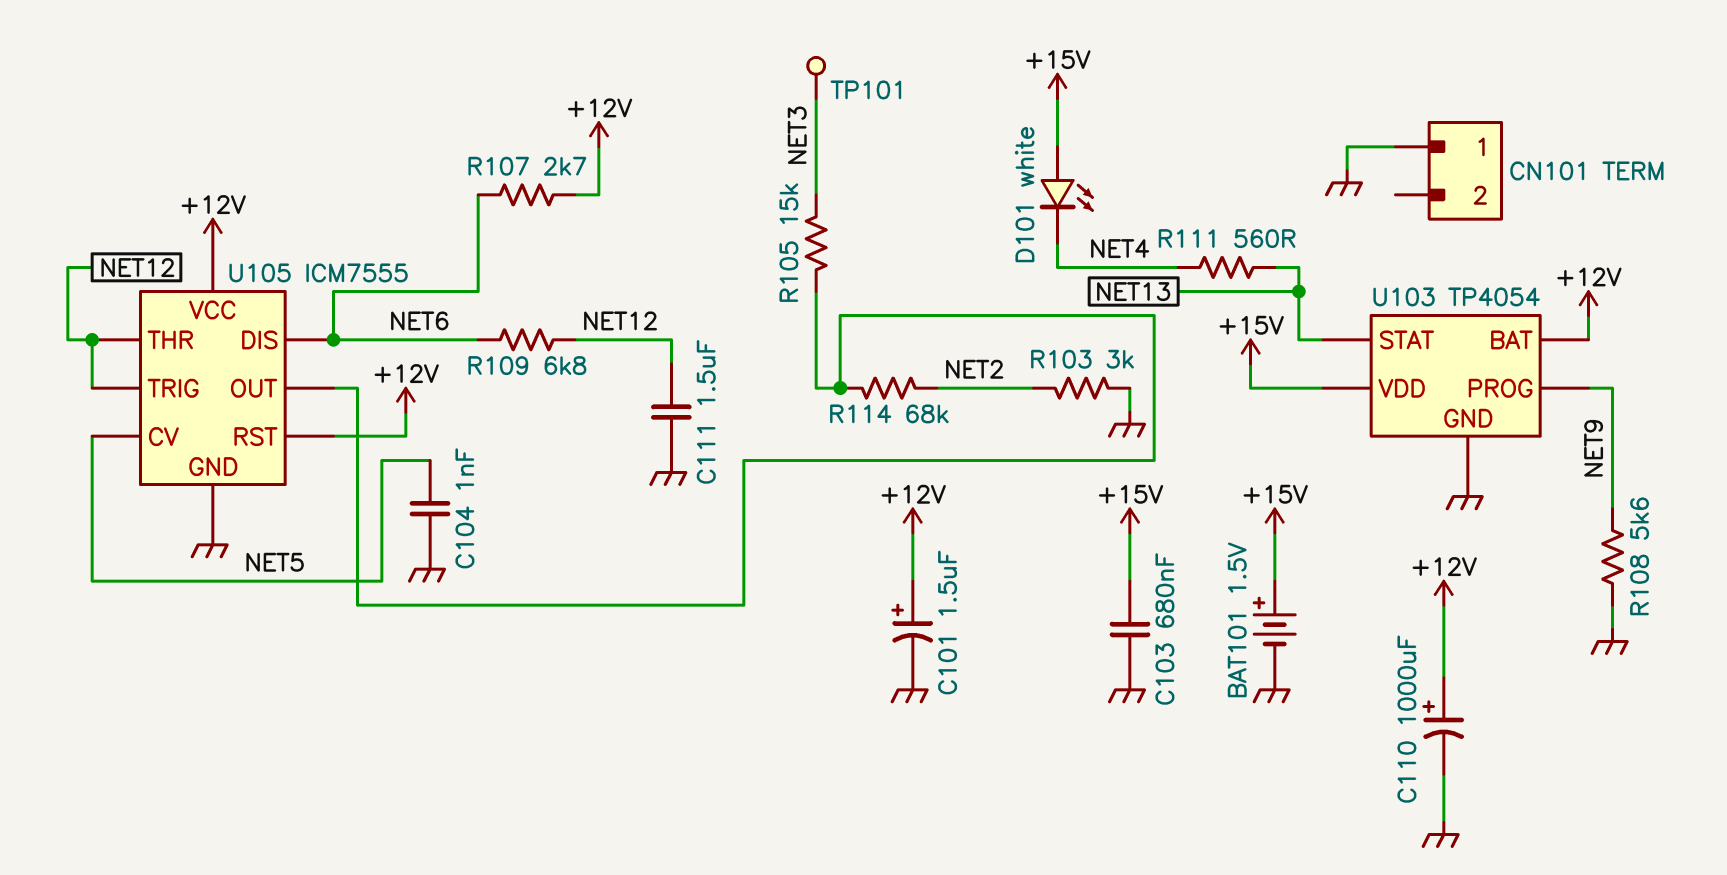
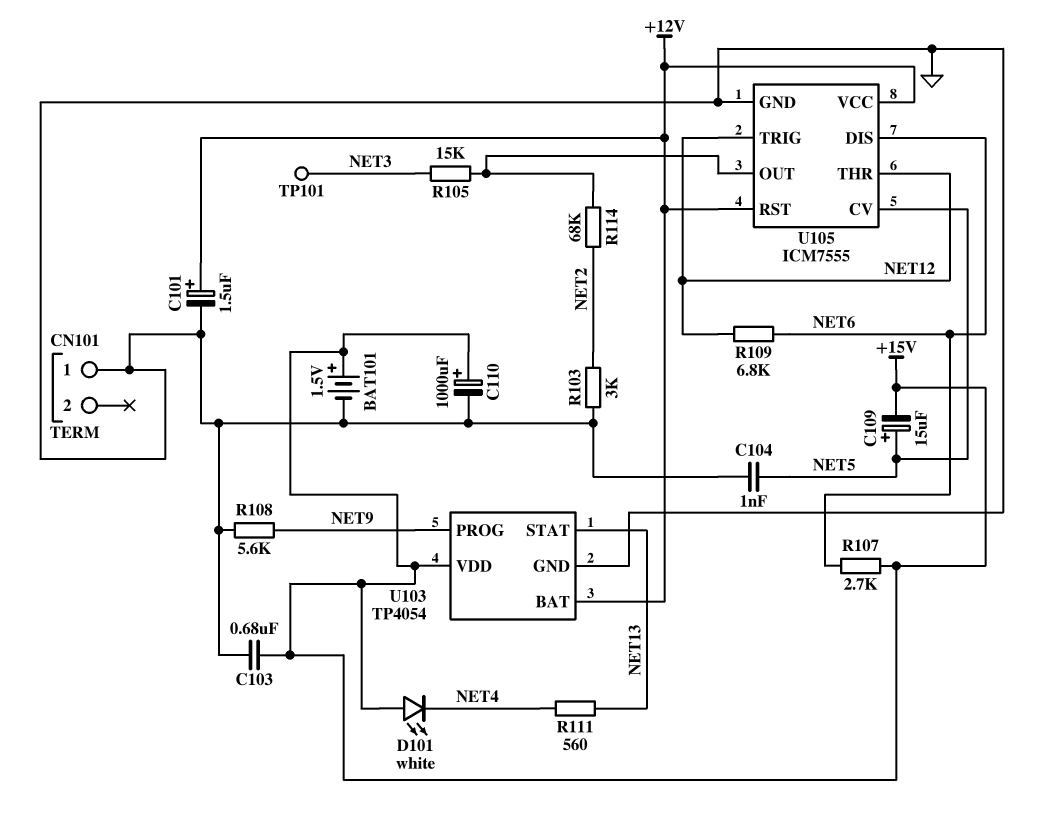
C109: none -> 15uF (plus NET5, minus +15V)
C110: 1000uF (plus +12V, minus GND) -> 1000uF (plus +15V, minus GND)
C111: 1.5uF (GND, NET12) -> none
R107: 2.7k (+12V, NET6) -> 2.7k (+15V, NET6)

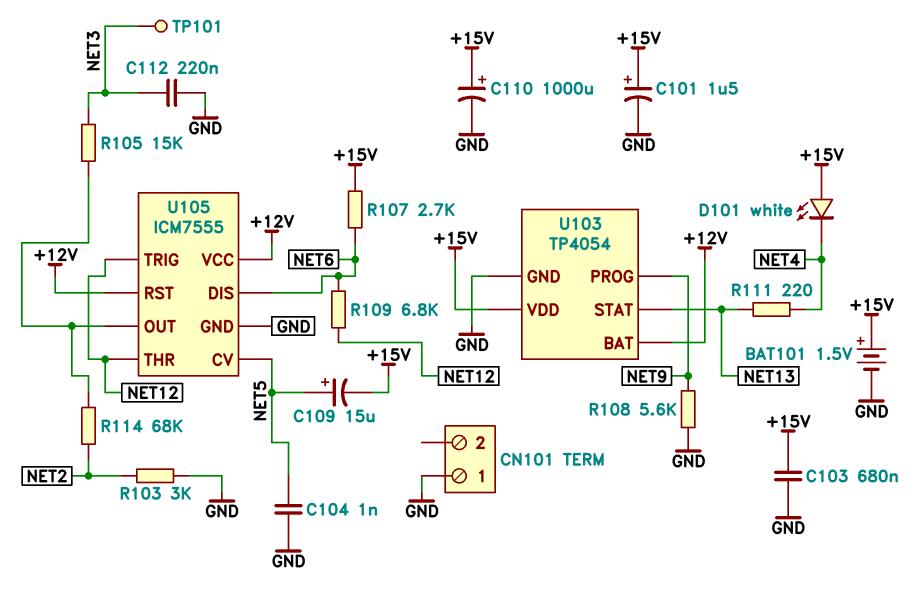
C101: 1.5uF (plus +12V, minus GND) -> 1.5uF (plus +15V, minus GND)
C112: none -> 220nF (GND, NET3)
R111: 560 (NET4, NET13) -> 220 (NET4, NET13)

